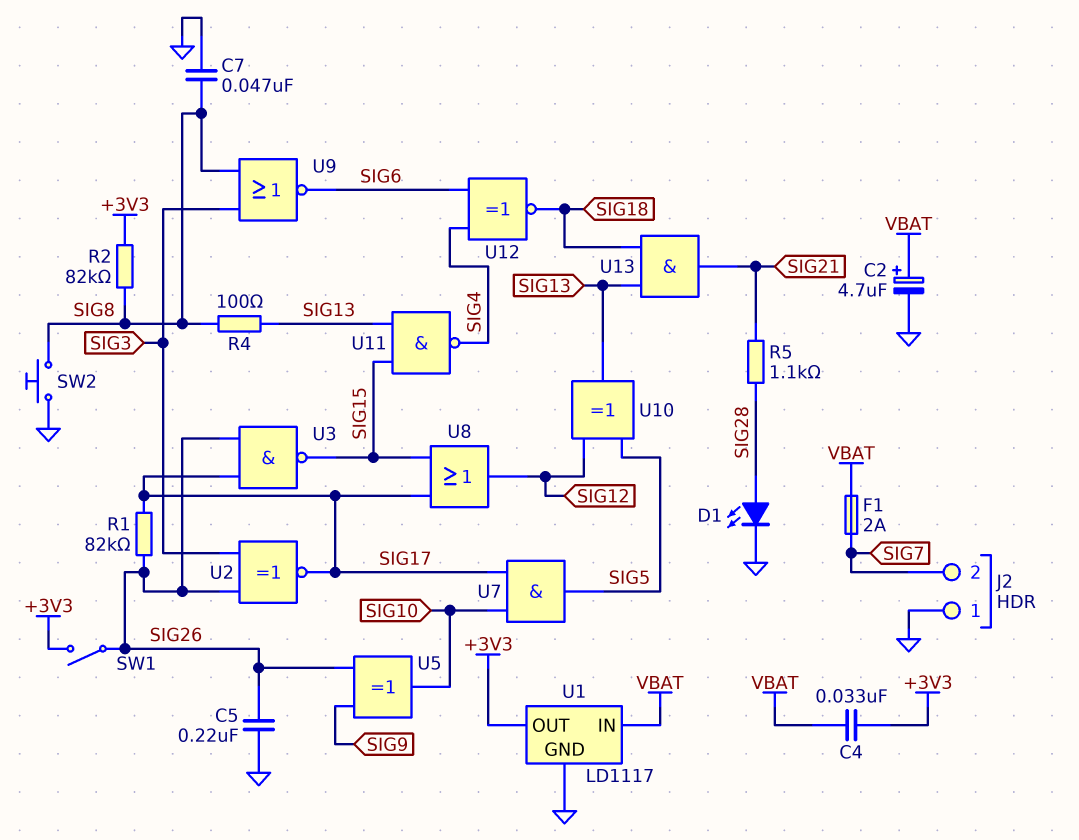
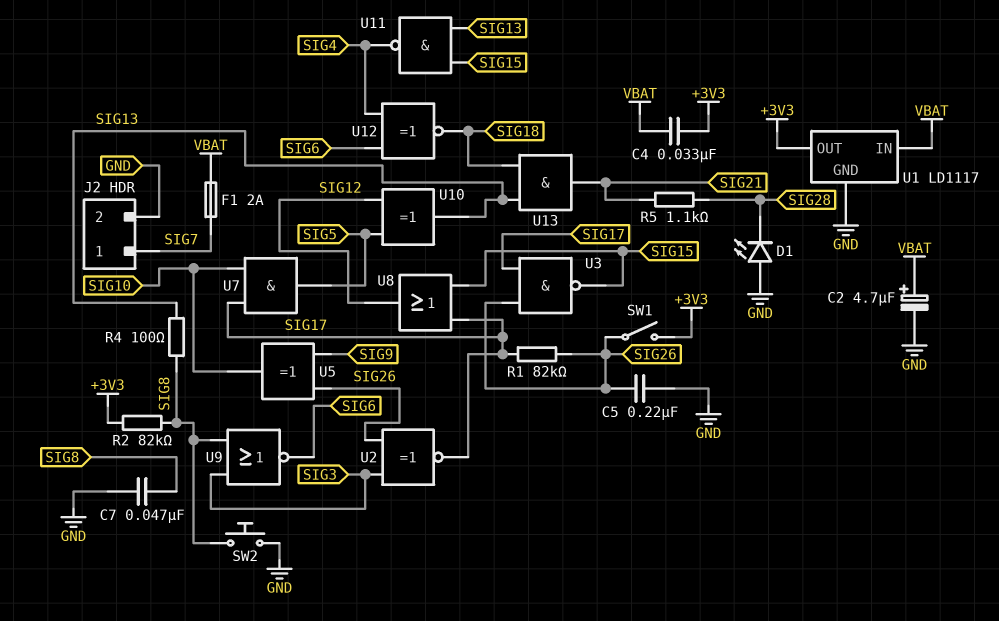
D1: LED (A SIG28, K GND) -> LED (A GND, K SIG28)
J2 pin 1: GND -> SIG7
J2 pin 2: SIG7 -> GND

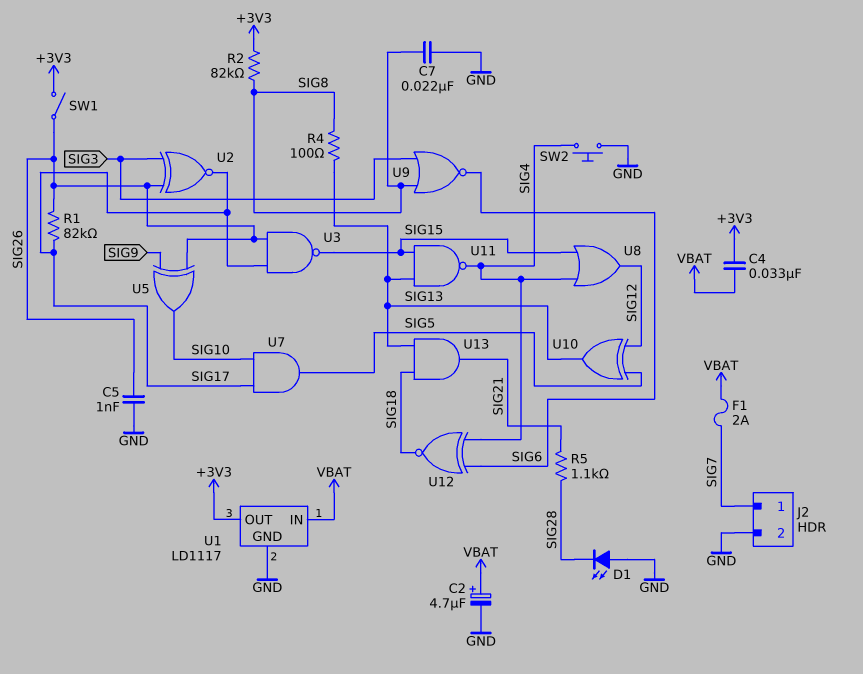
C5: 220nF (GND, SIG26) -> 1nF (GND, SIG26)
C7: 47nF (GND, SIG8) -> 22nF (GND, SIG8)
SW2: button (GND, SIG8) -> button (GND, SIG4)
U8: OR (in SIG15, in SIG17, out SIG12) -> OR (in SIG4, in SIG15, out SIG12)

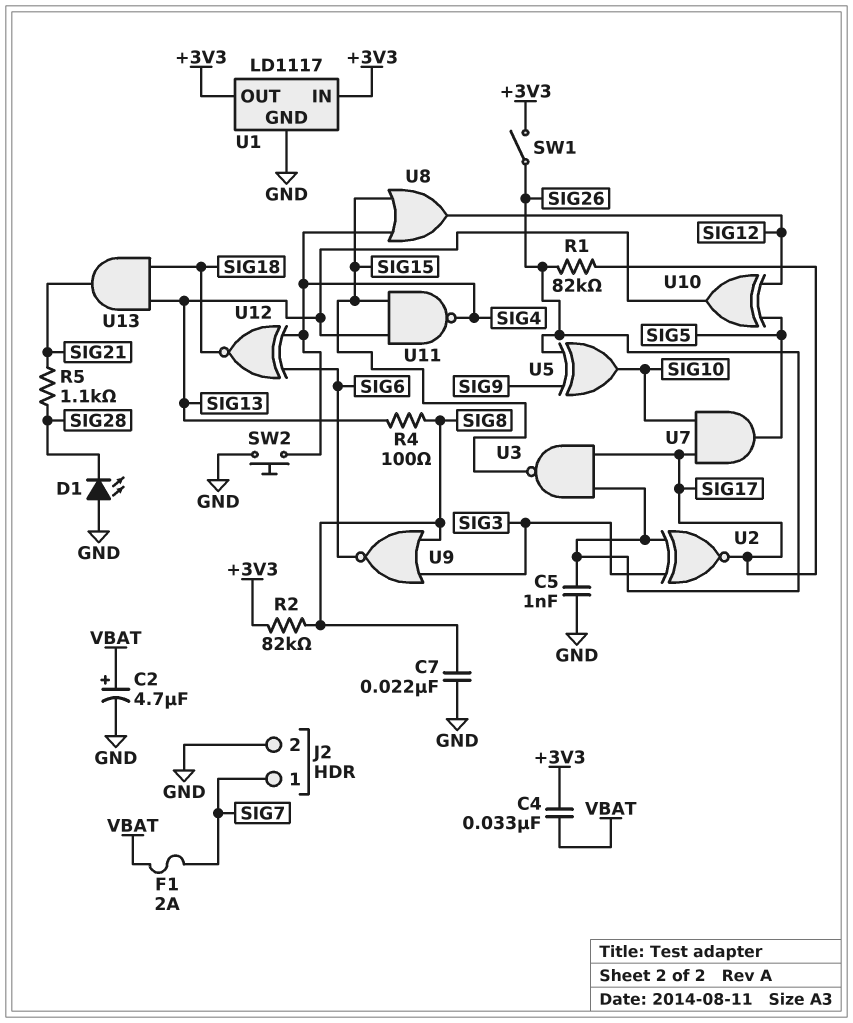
U1 pin IN: VBAT -> +3V3

